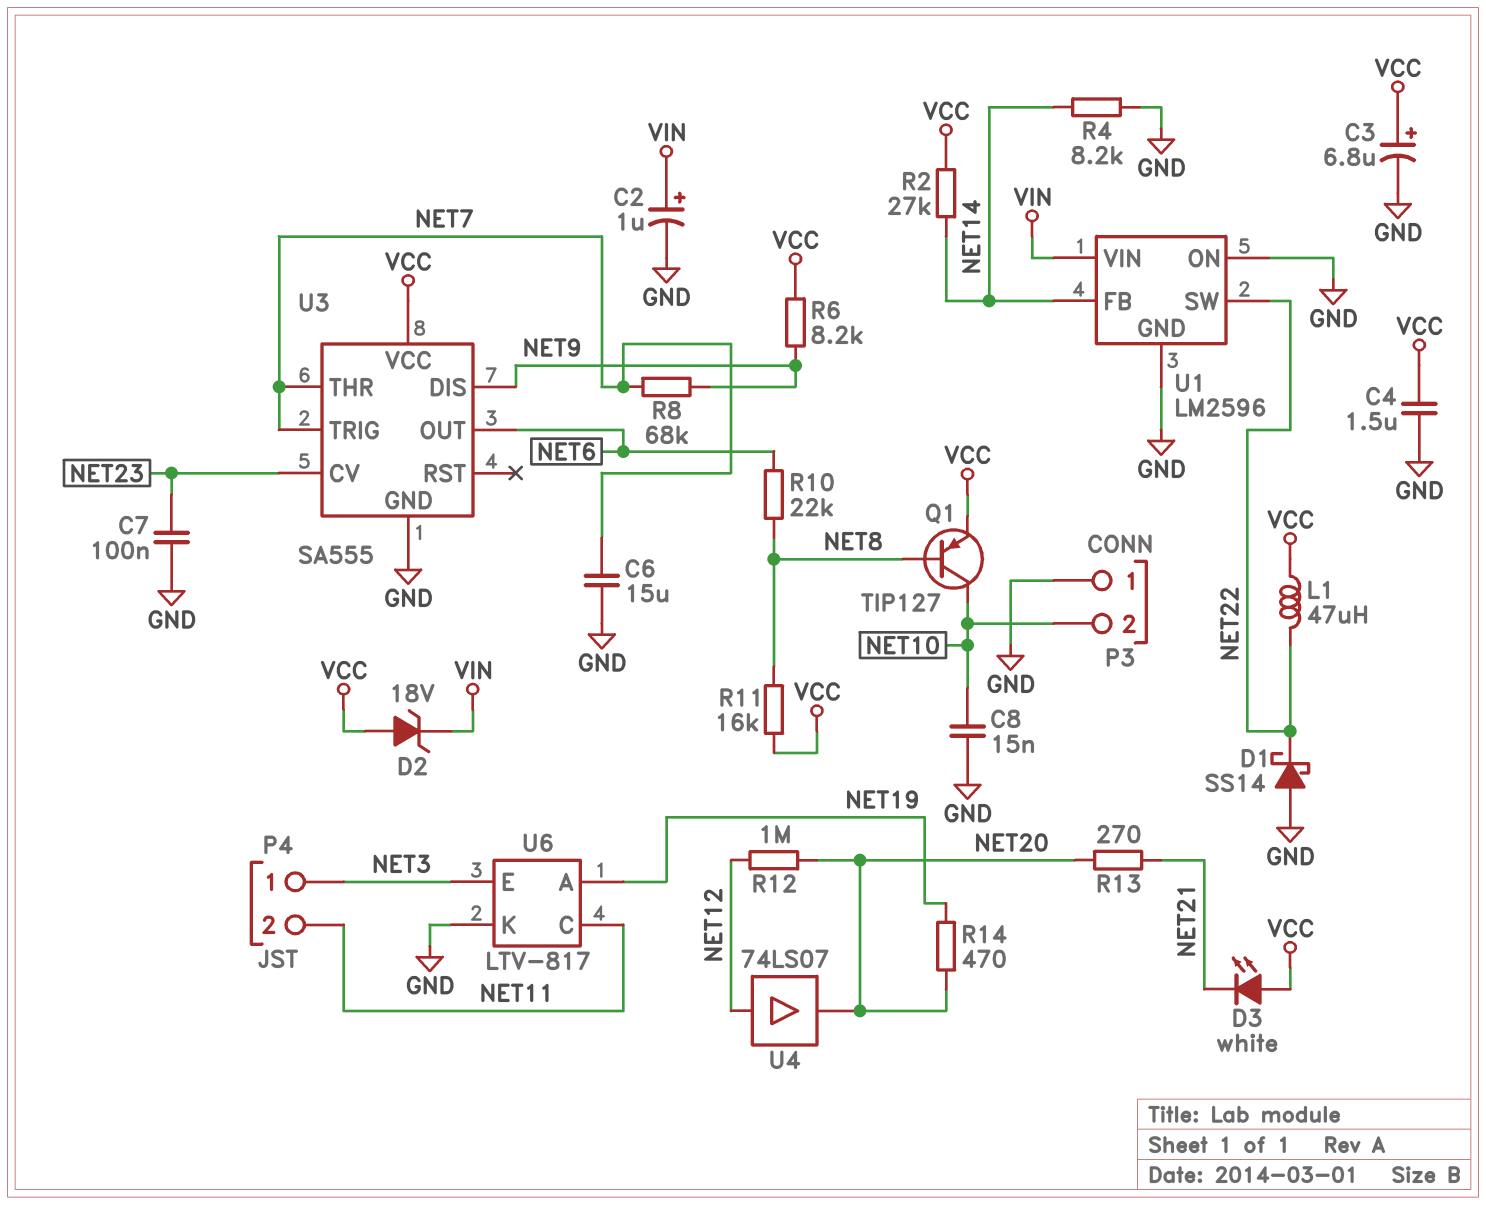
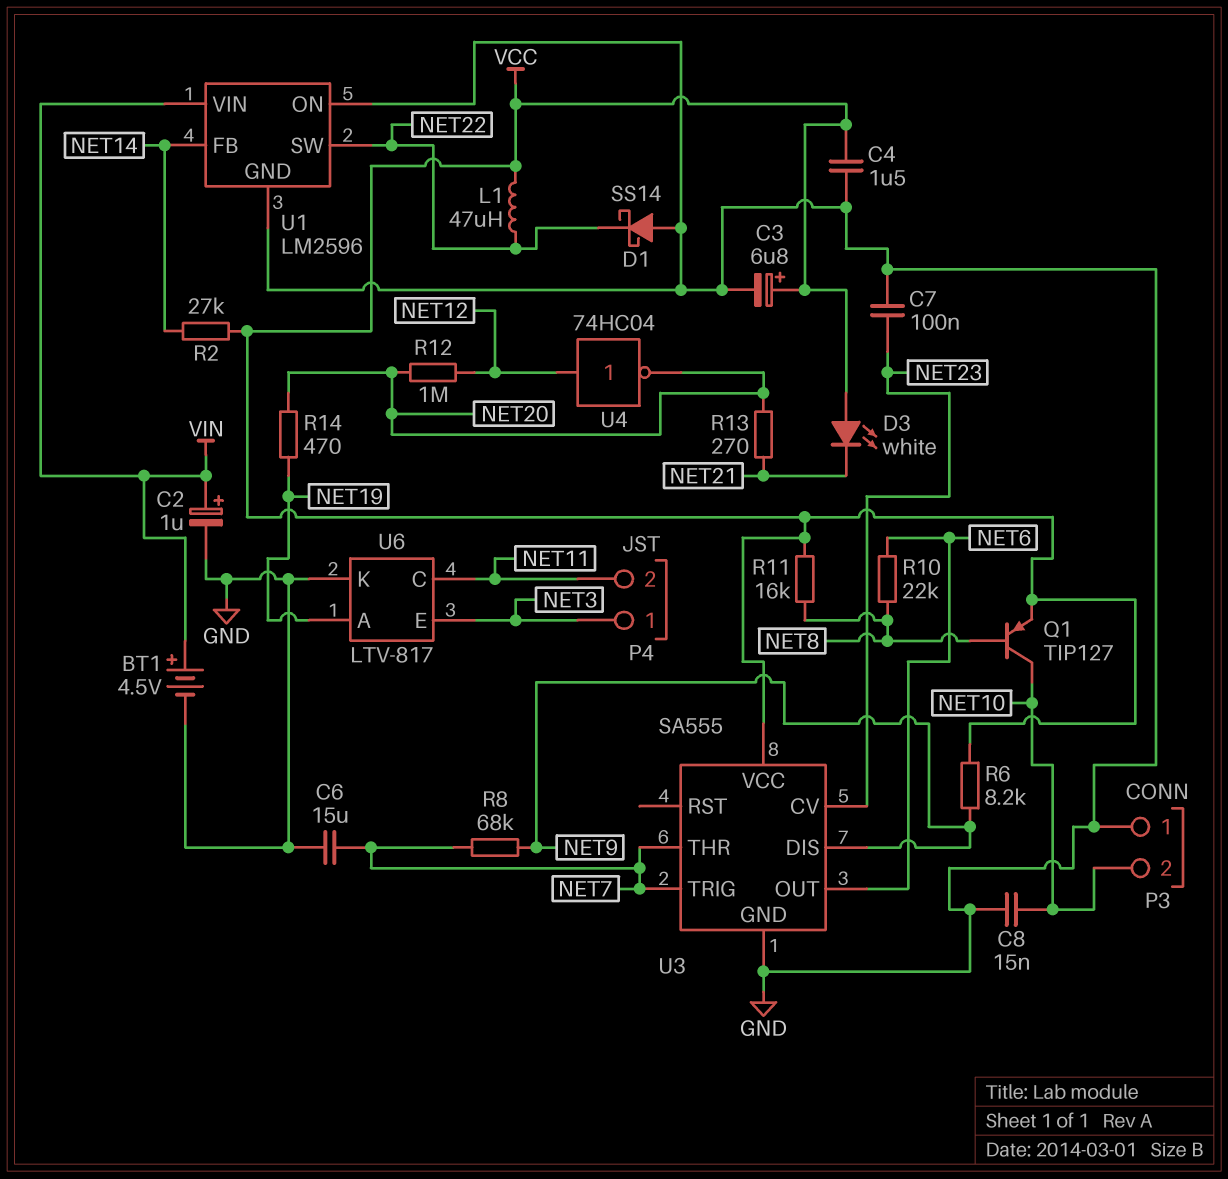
BT1: none -> 4.5V (plus VIN, minus GND)
D2: zener 18V (A VCC, K VIN) -> none
R4: 8.2k (GND, NET14) -> none
U4: buffer 74LS07 (in NET12, out NET20) -> NOT 74HC04 (in NET12, out NET20)

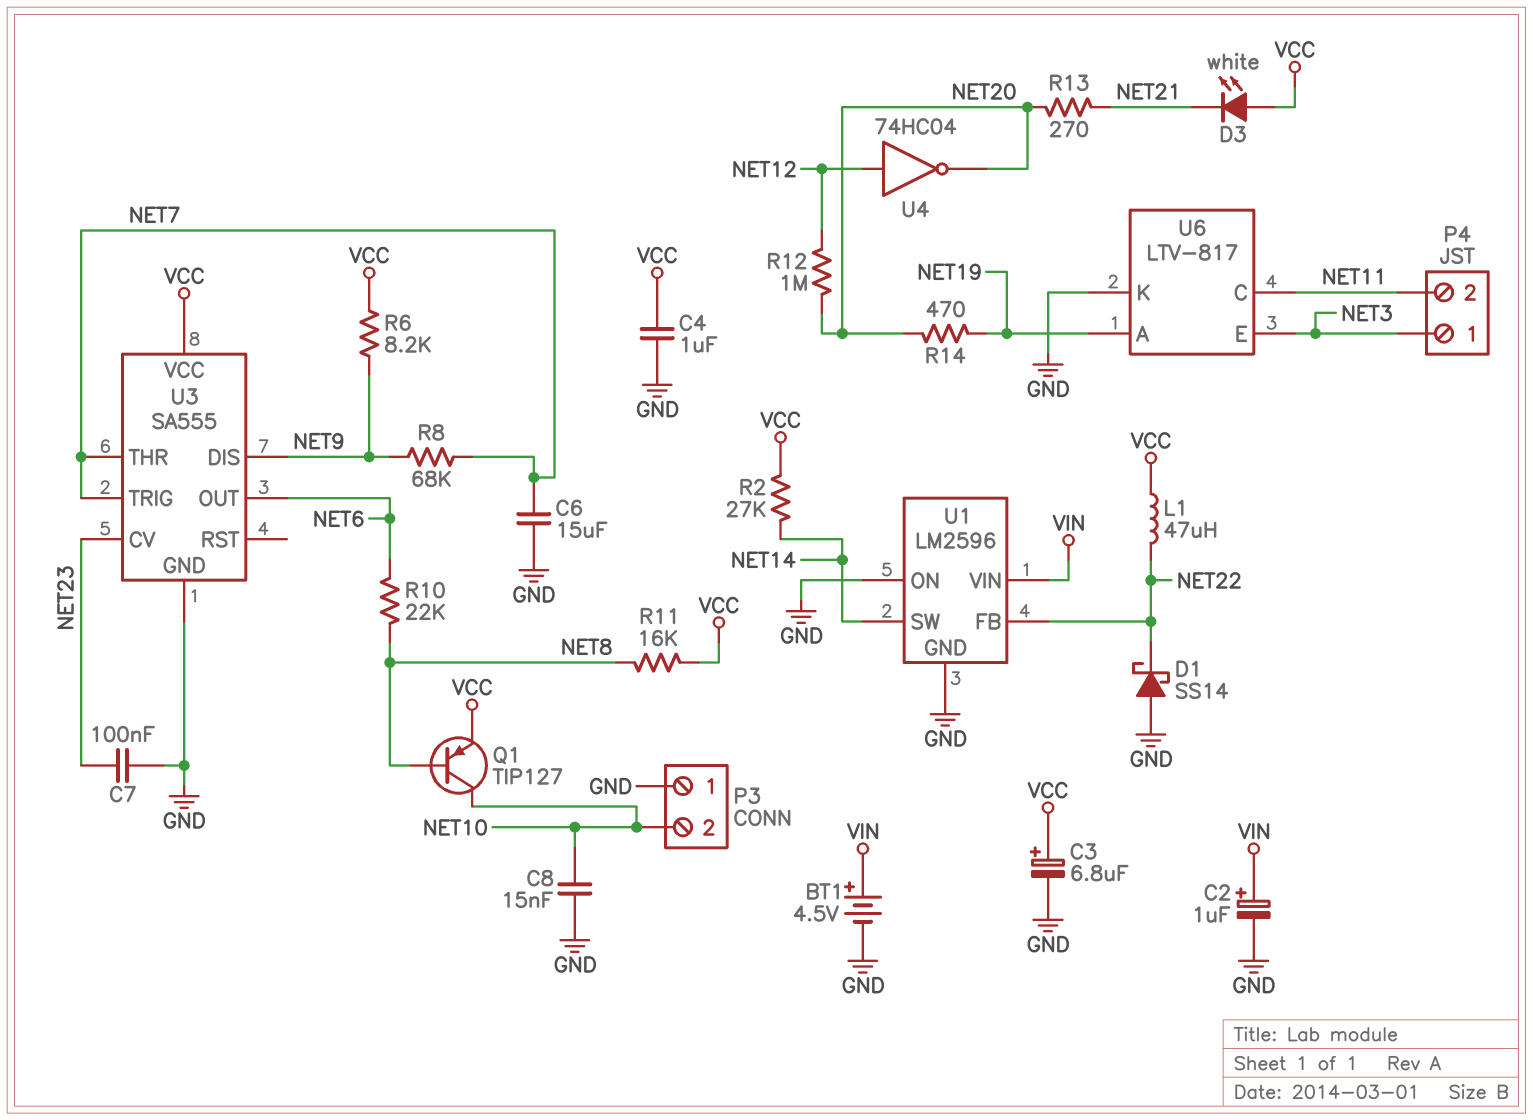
C4: 1.5uF (GND, VCC) -> 1uF (GND, VCC)
U1 pin FB: NET14 -> NET22
U1 pin SW: NET22 -> NET14

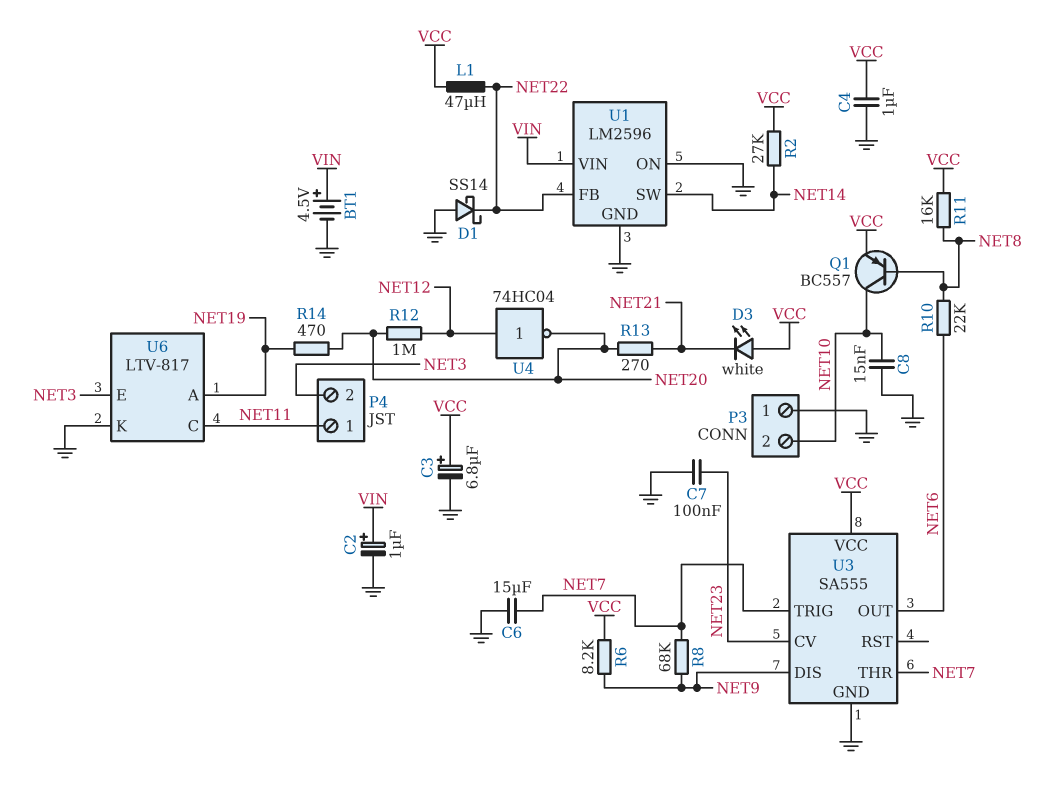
P4 pin 1: NET3 -> NET11
P4 pin 2: NET11 -> NET3
Q1: PNP TIP127 (B NET8, C NET10, E VCC) -> PNP BC557 (B NET8, C NET10, E VCC)

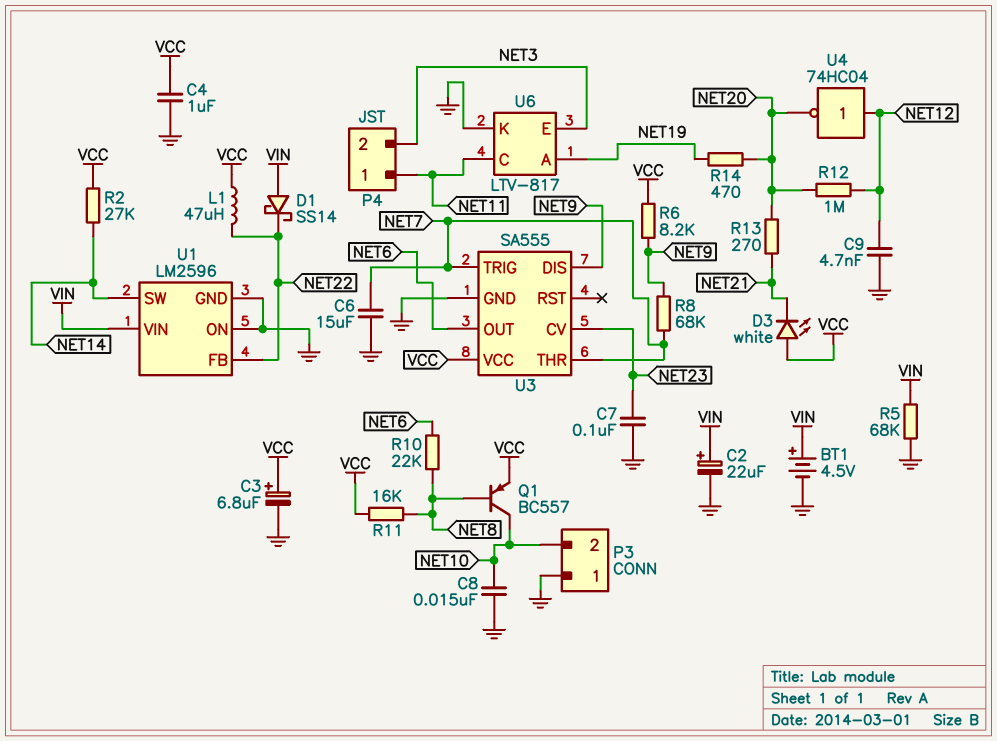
C2: 1uF (plus VIN, minus GND) -> 22uF (plus VIN, minus GND)
C9: none -> 4.7nF (GND, NET12)
D1: schottky SS14 (A GND, K NET22) -> schottky SS14 (A VIN, K NET22)
R5: none -> 68k (GND, VIN)

